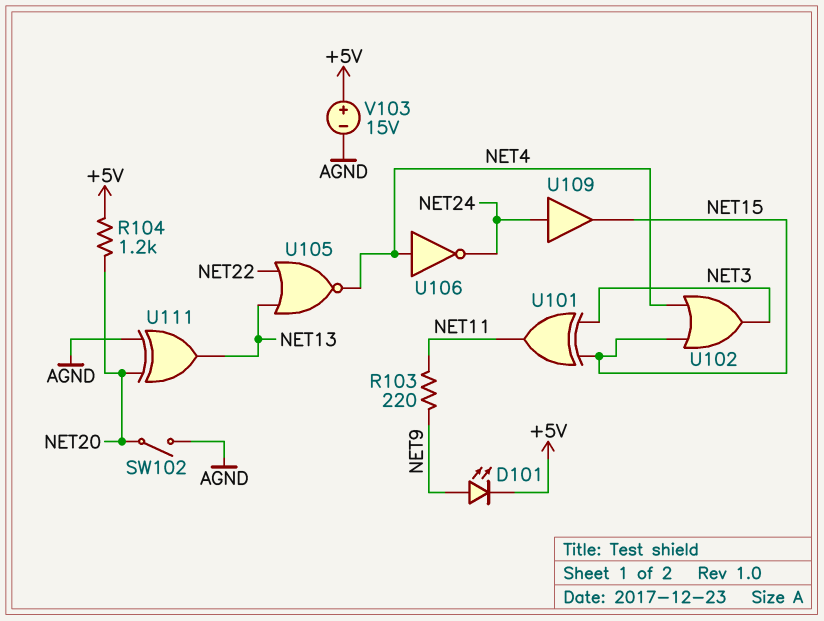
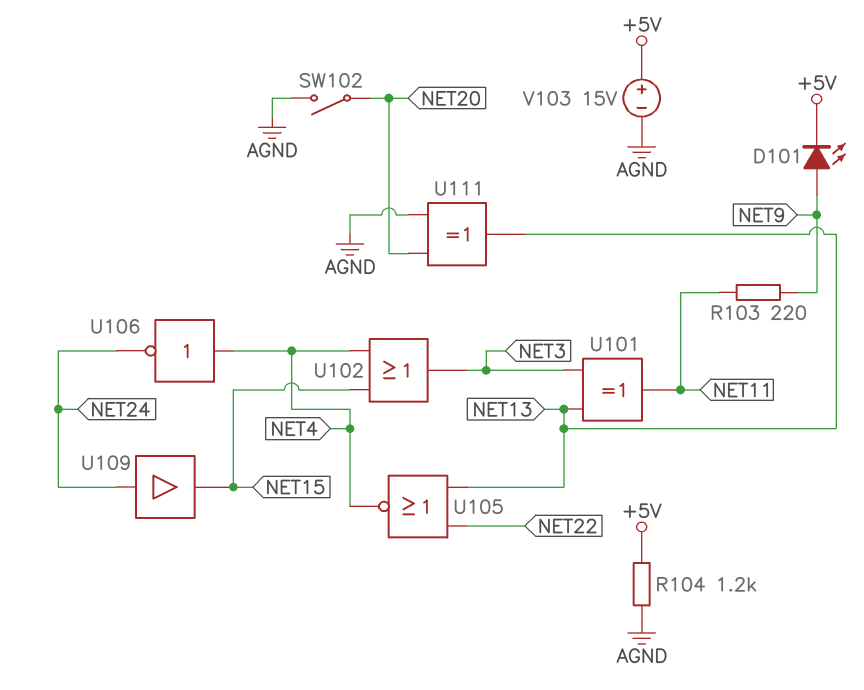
R104: 1.2k (+5V, NET20) -> 1.2k (+5V, AGND)
U101: XOR (in NET3, in NET15, out NET11) -> XOR (in NET3, in NET13, out NET11)

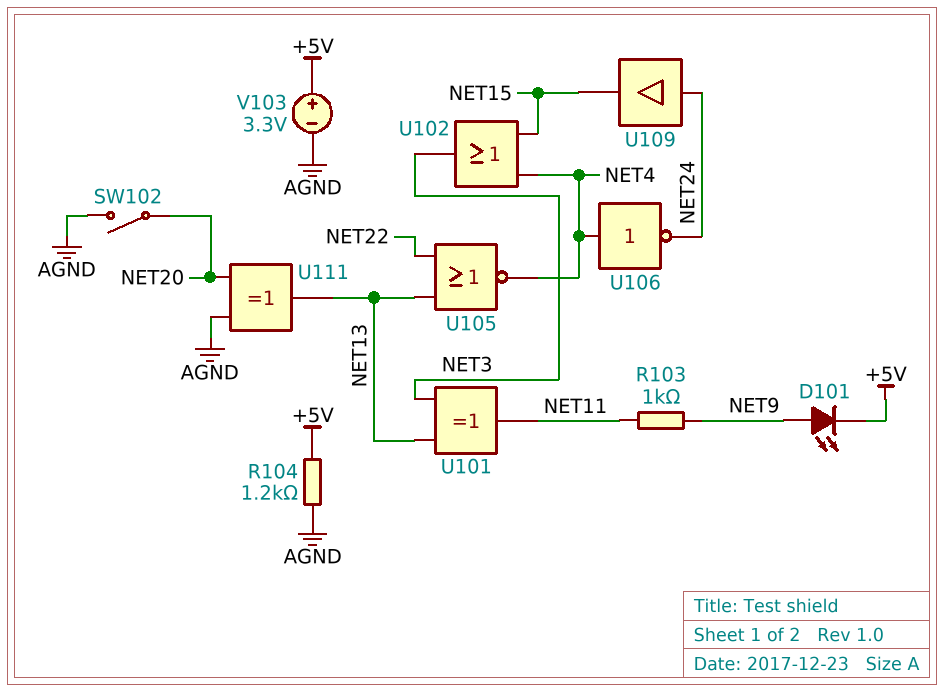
R103: 220 (NET9, NET11) -> 1k (NET9, NET11)
V103: 15V (plus +5V, minus AGND) -> 3.3V (plus +5V, minus AGND)

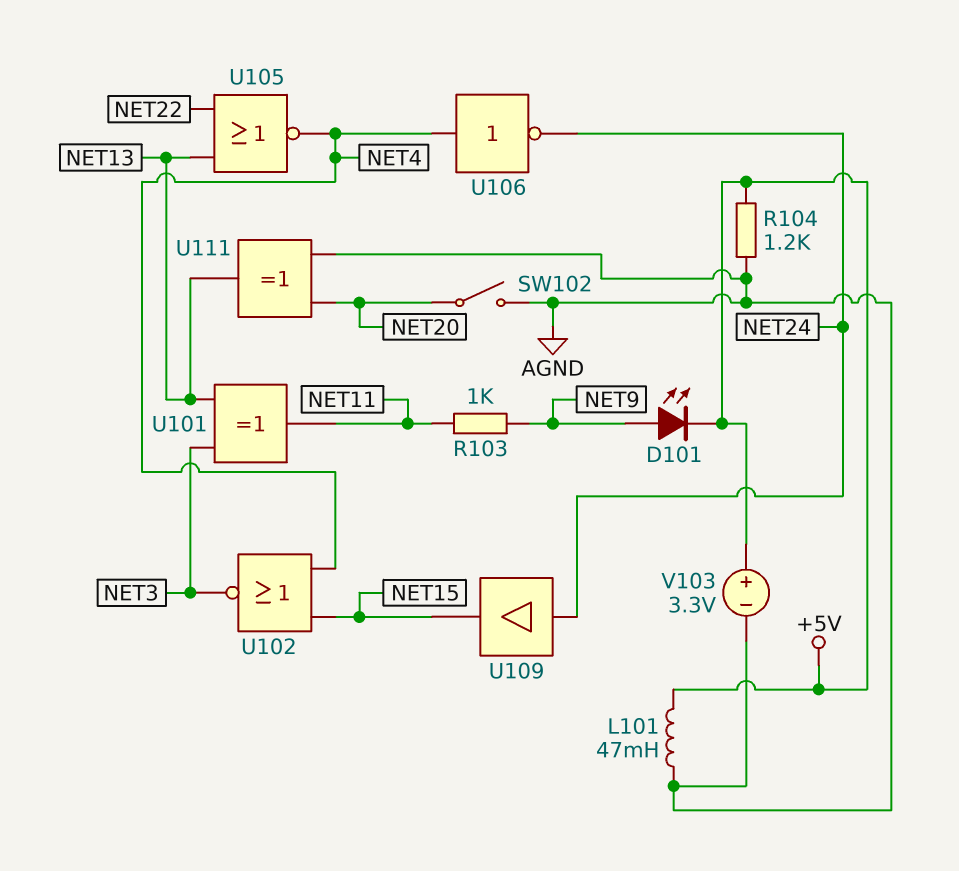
L101: none -> 47mH (+5V, AGND)
U102: OR (in NET4, in NET15, out NET3) -> NOR (in NET4, in NET15, out NET3)

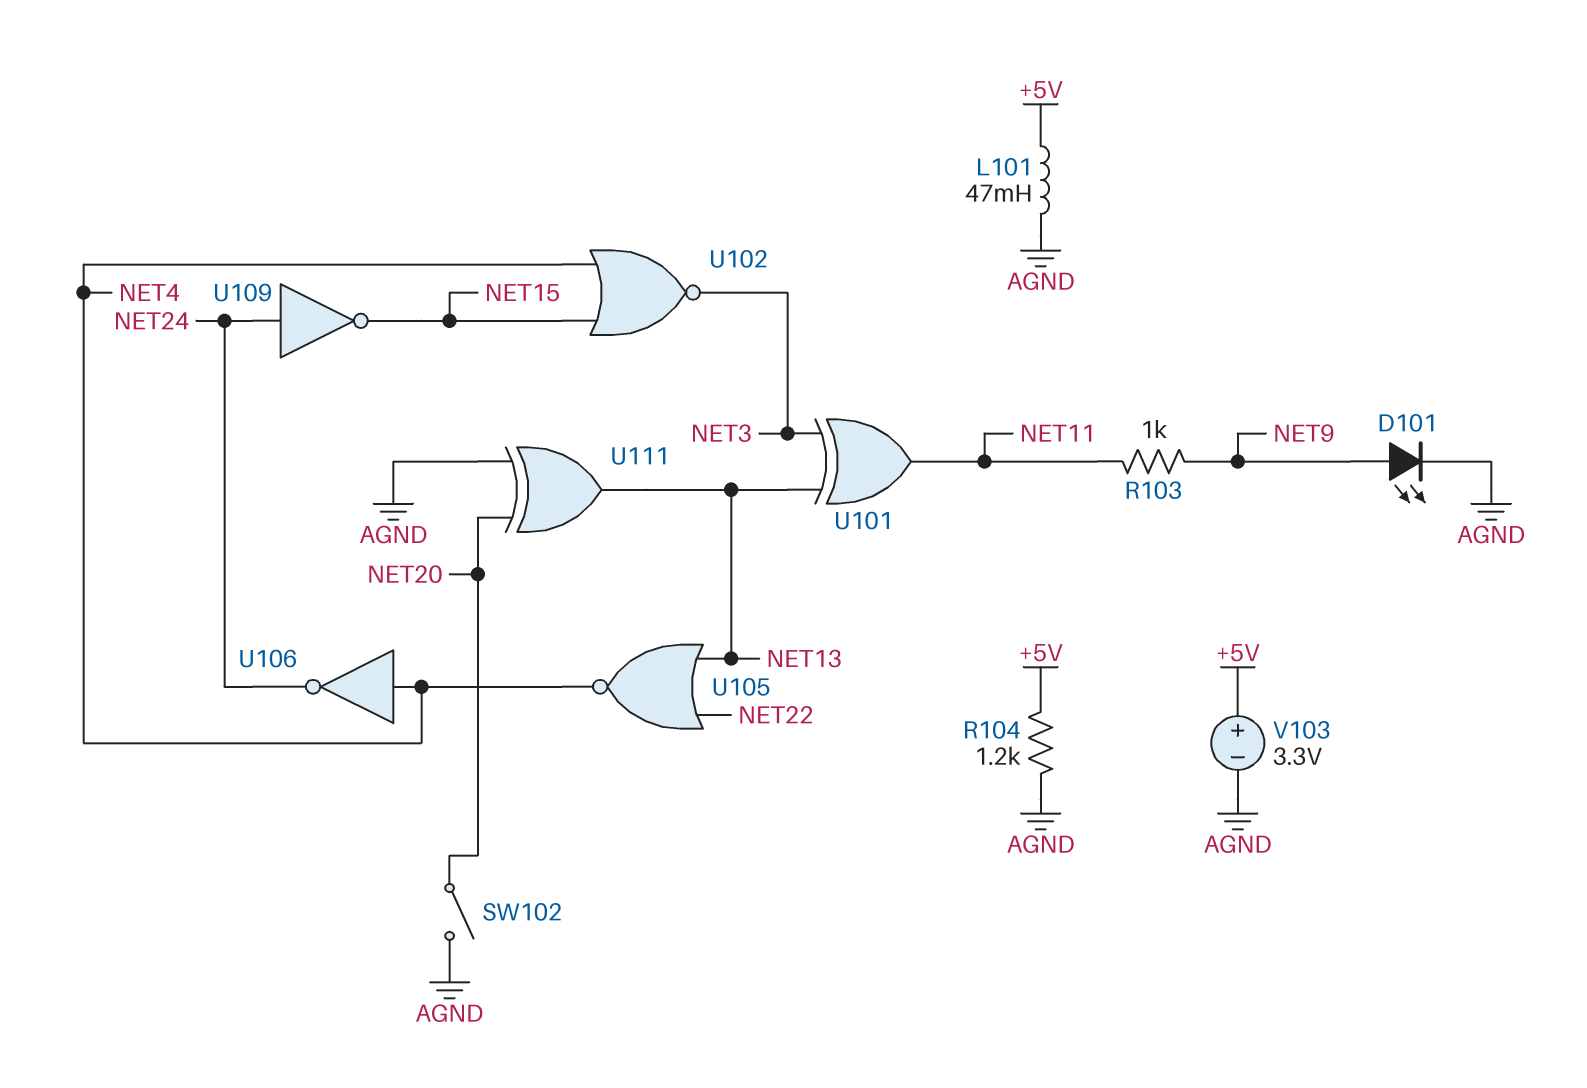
D101: LED (A NET9, K +5V) -> LED (A NET9, K AGND)
U109: buffer (in NET24, out NET15) -> NOT (in NET24, out NET15)

